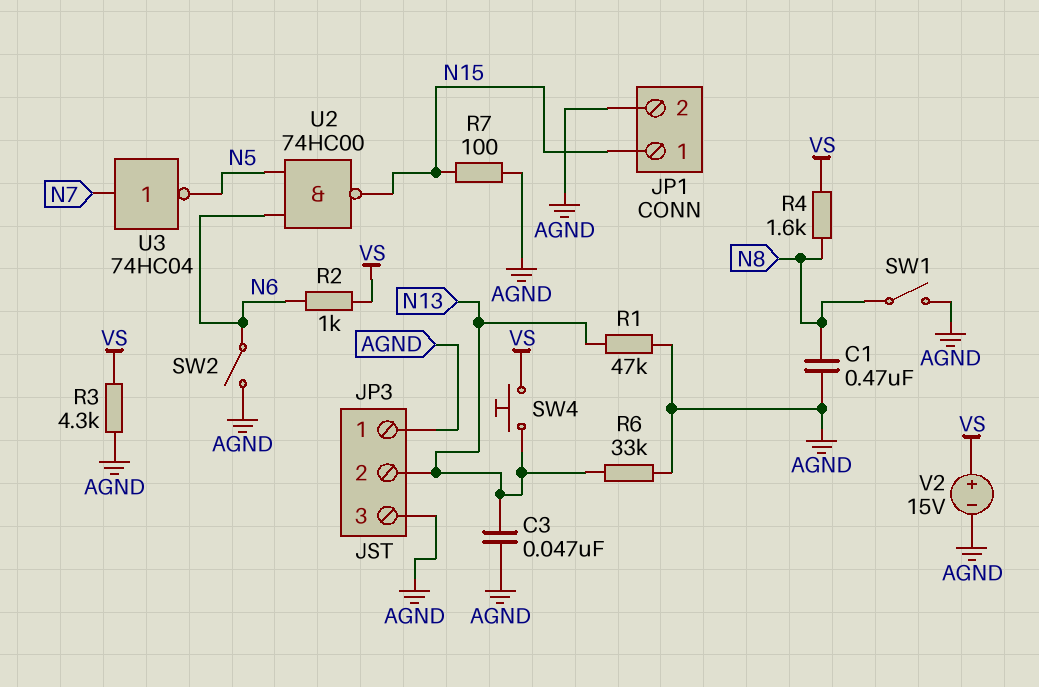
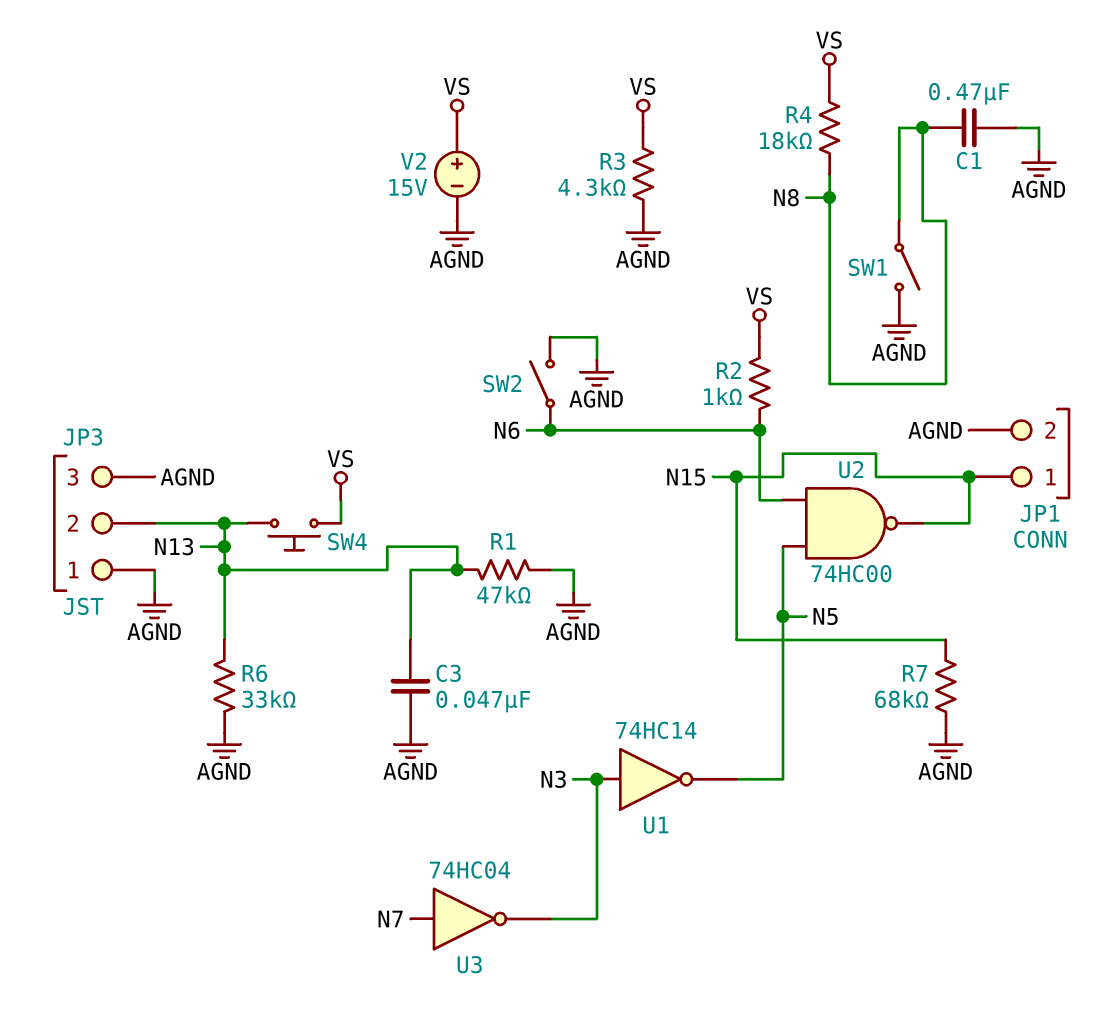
R4: 1.6k (N8, VS) -> 18k (N8, VS)
R7: 100 (AGND, N15) -> 68k (AGND, N15)
U1: none -> NOT 74HC14 (in N3, out N5)
U3: NOT 74HC04 (in N7, out N5) -> NOT 74HC04 (in N7, out N3)

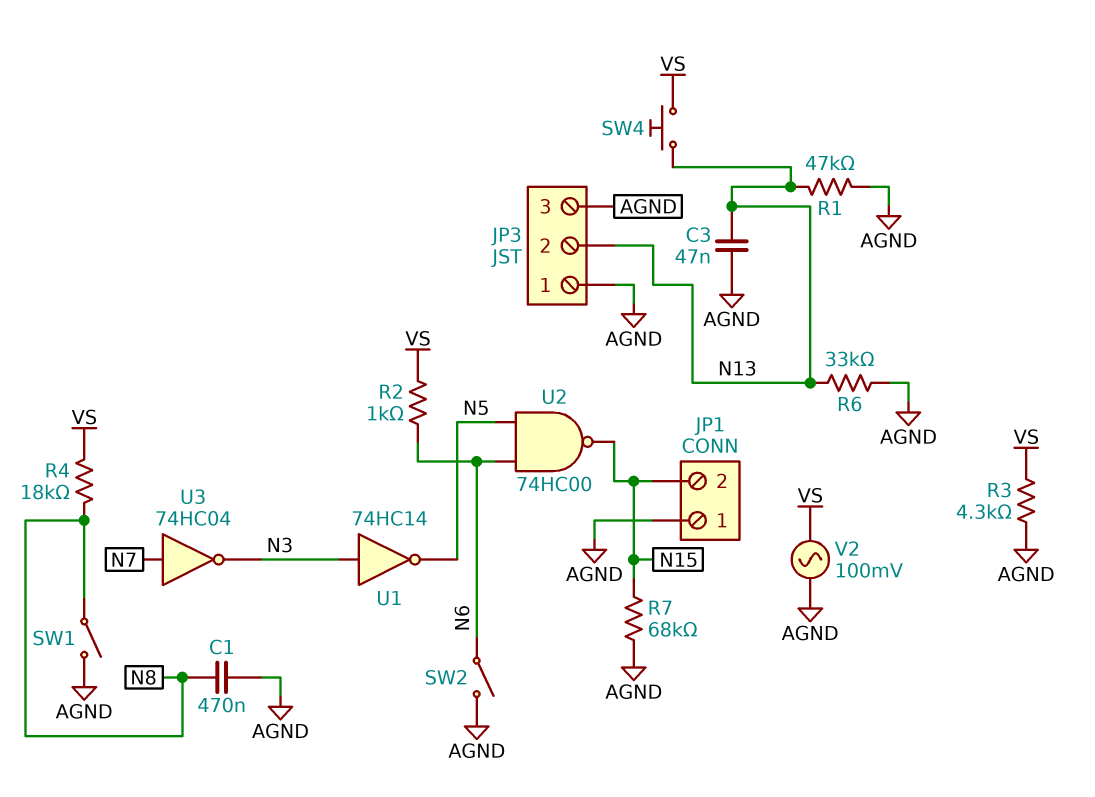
JP1 pin 1: N15 -> AGND
JP1 pin 2: AGND -> N15
V2: 15V (plus VS, minus AGND) -> AC 100mV (AGND, VS)

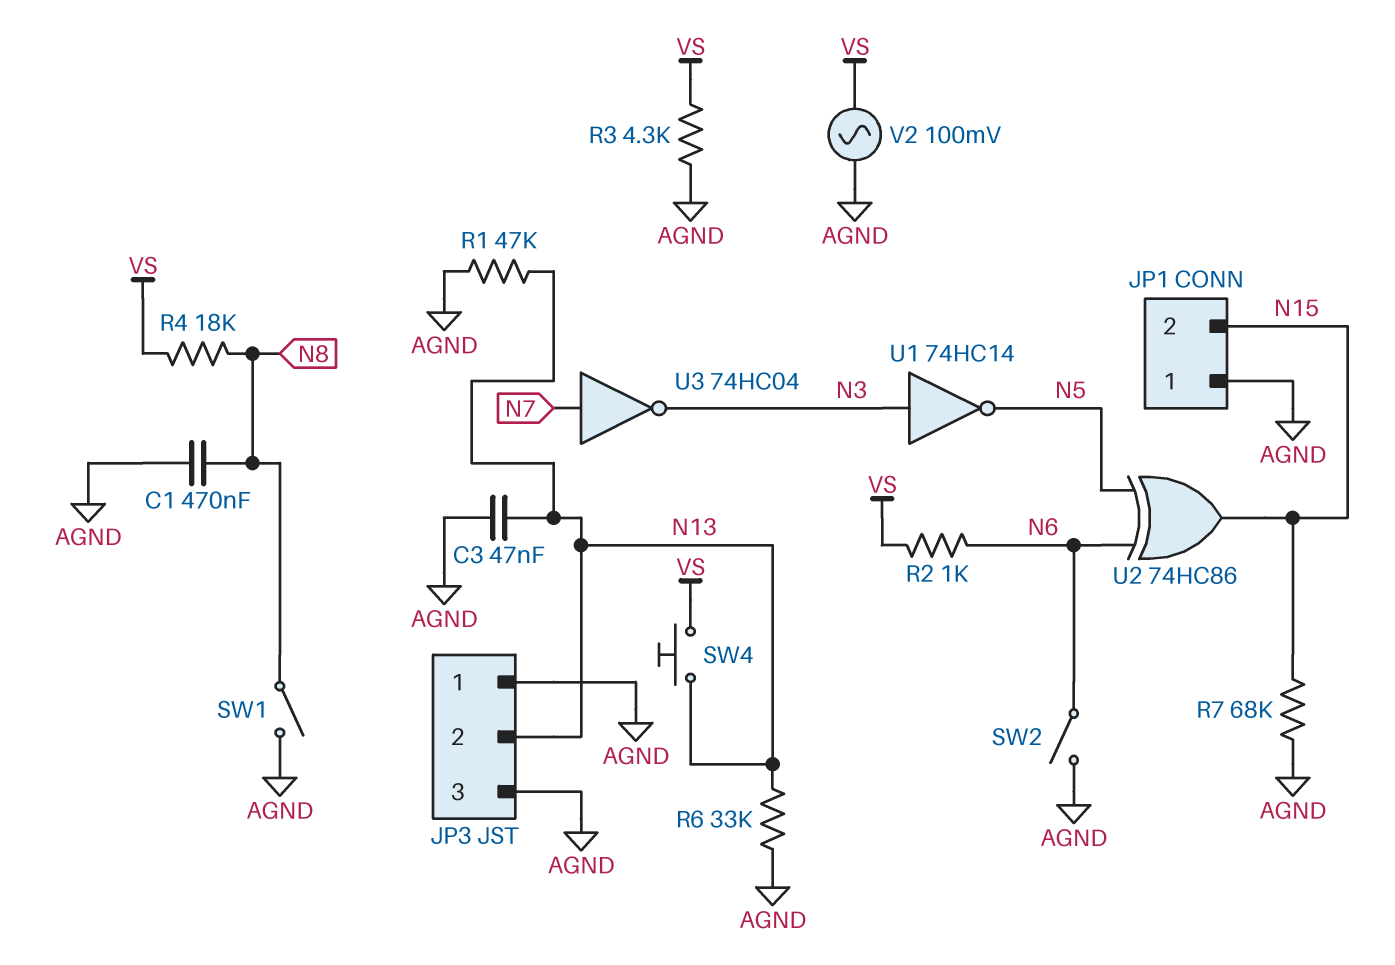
U2: NAND 74HC00 (in N5, in N6, out N15) -> XOR 74HC86 (in N5, in N6, out N15)

